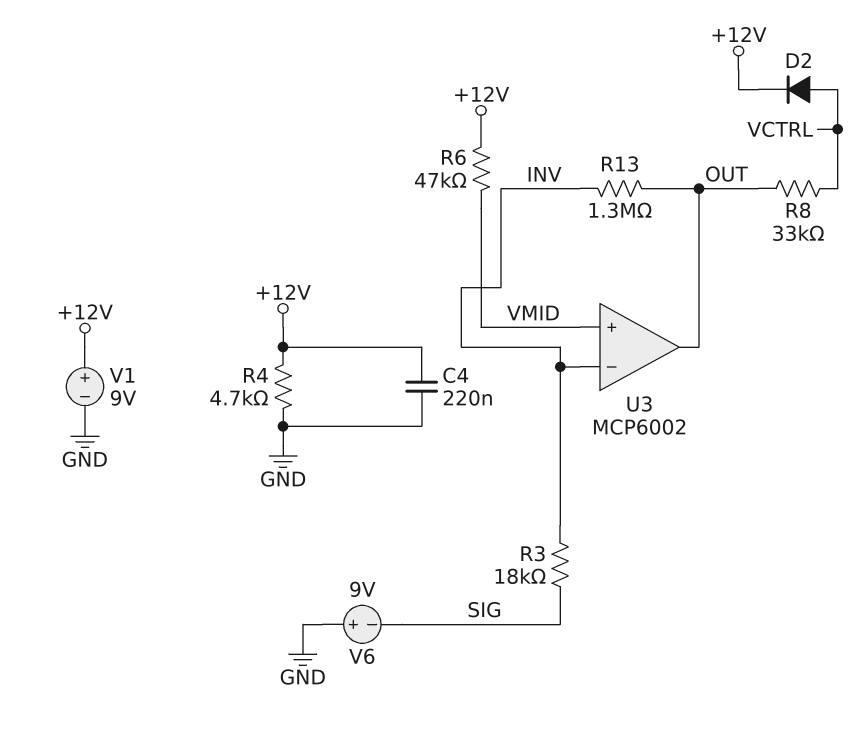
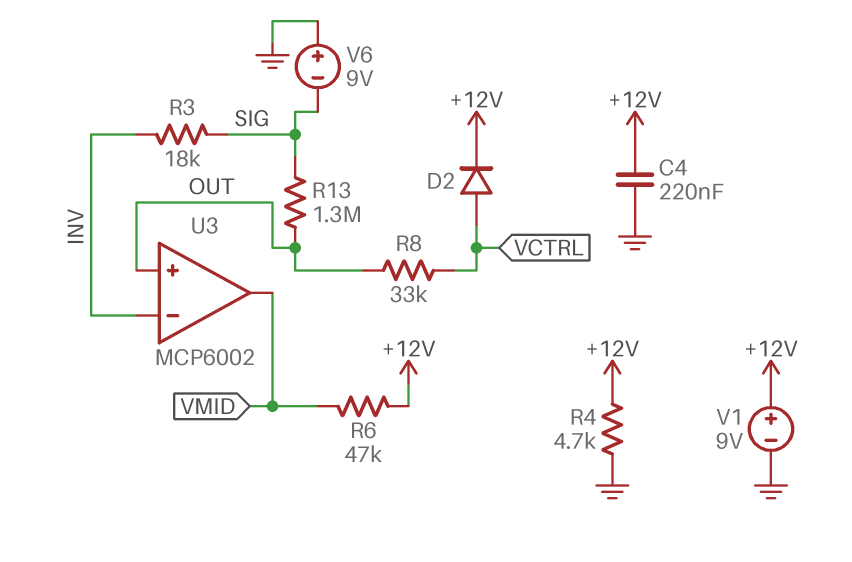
R13: 1.3M (INV, OUT) -> 1.3M (OUT, SIG)
U3 pin in+: VMID -> OUT
U3 pin out: OUT -> VMID

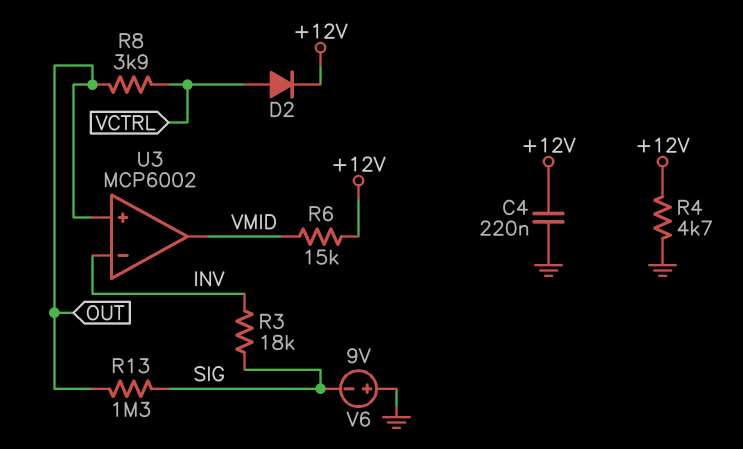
R6: 47k (+12V, VMID) -> 15k (+12V, VMID)
R8: 33k (OUT, VCTRL) -> 3.9k (OUT, VCTRL)
V1: 9V (plus +12V, minus GND) -> none

